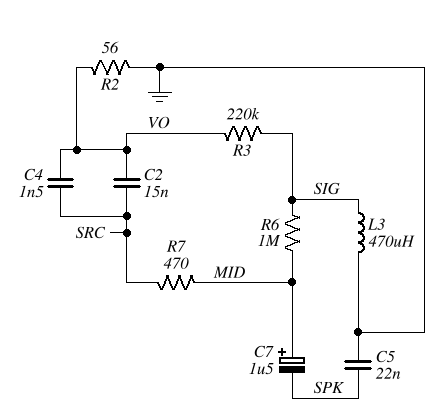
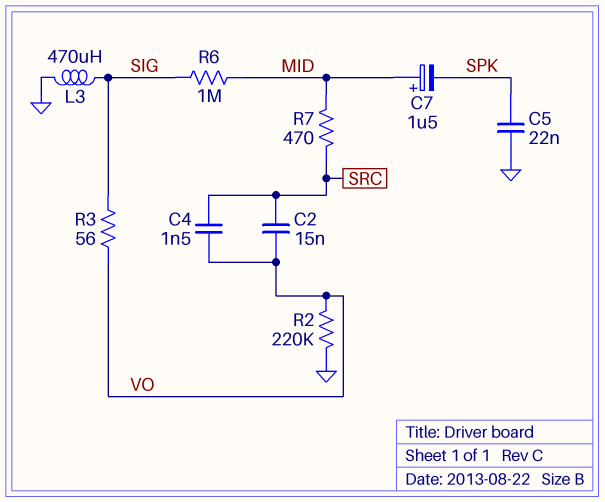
R2: 56 (GND, VO) -> 220k (GND, VO)
R3: 220k (SIG, VO) -> 56 (SIG, VO)

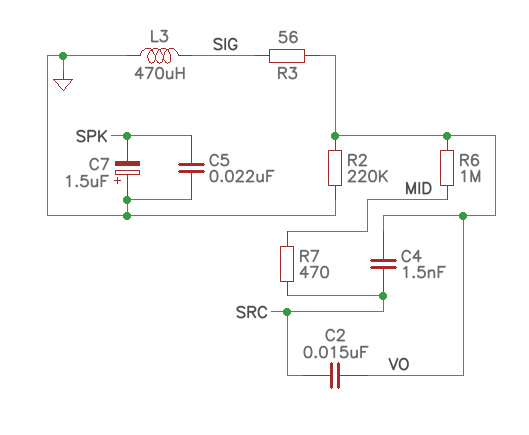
C7: 1.5uF (plus MID, minus SPK) -> 1.5uF (plus GND, minus SPK)
R6: 1M (MID, SIG) -> 1M (MID, VO)

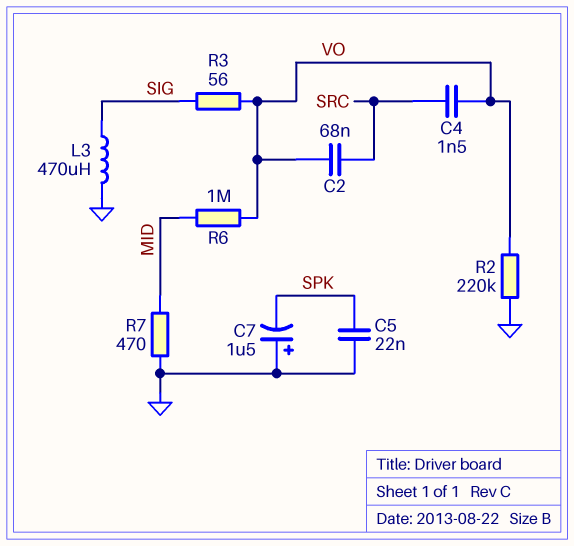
C2: 15nF (SRC, VO) -> 68nF (SRC, VO)
R7: 470 (MID, SRC) -> 470 (GND, MID)

